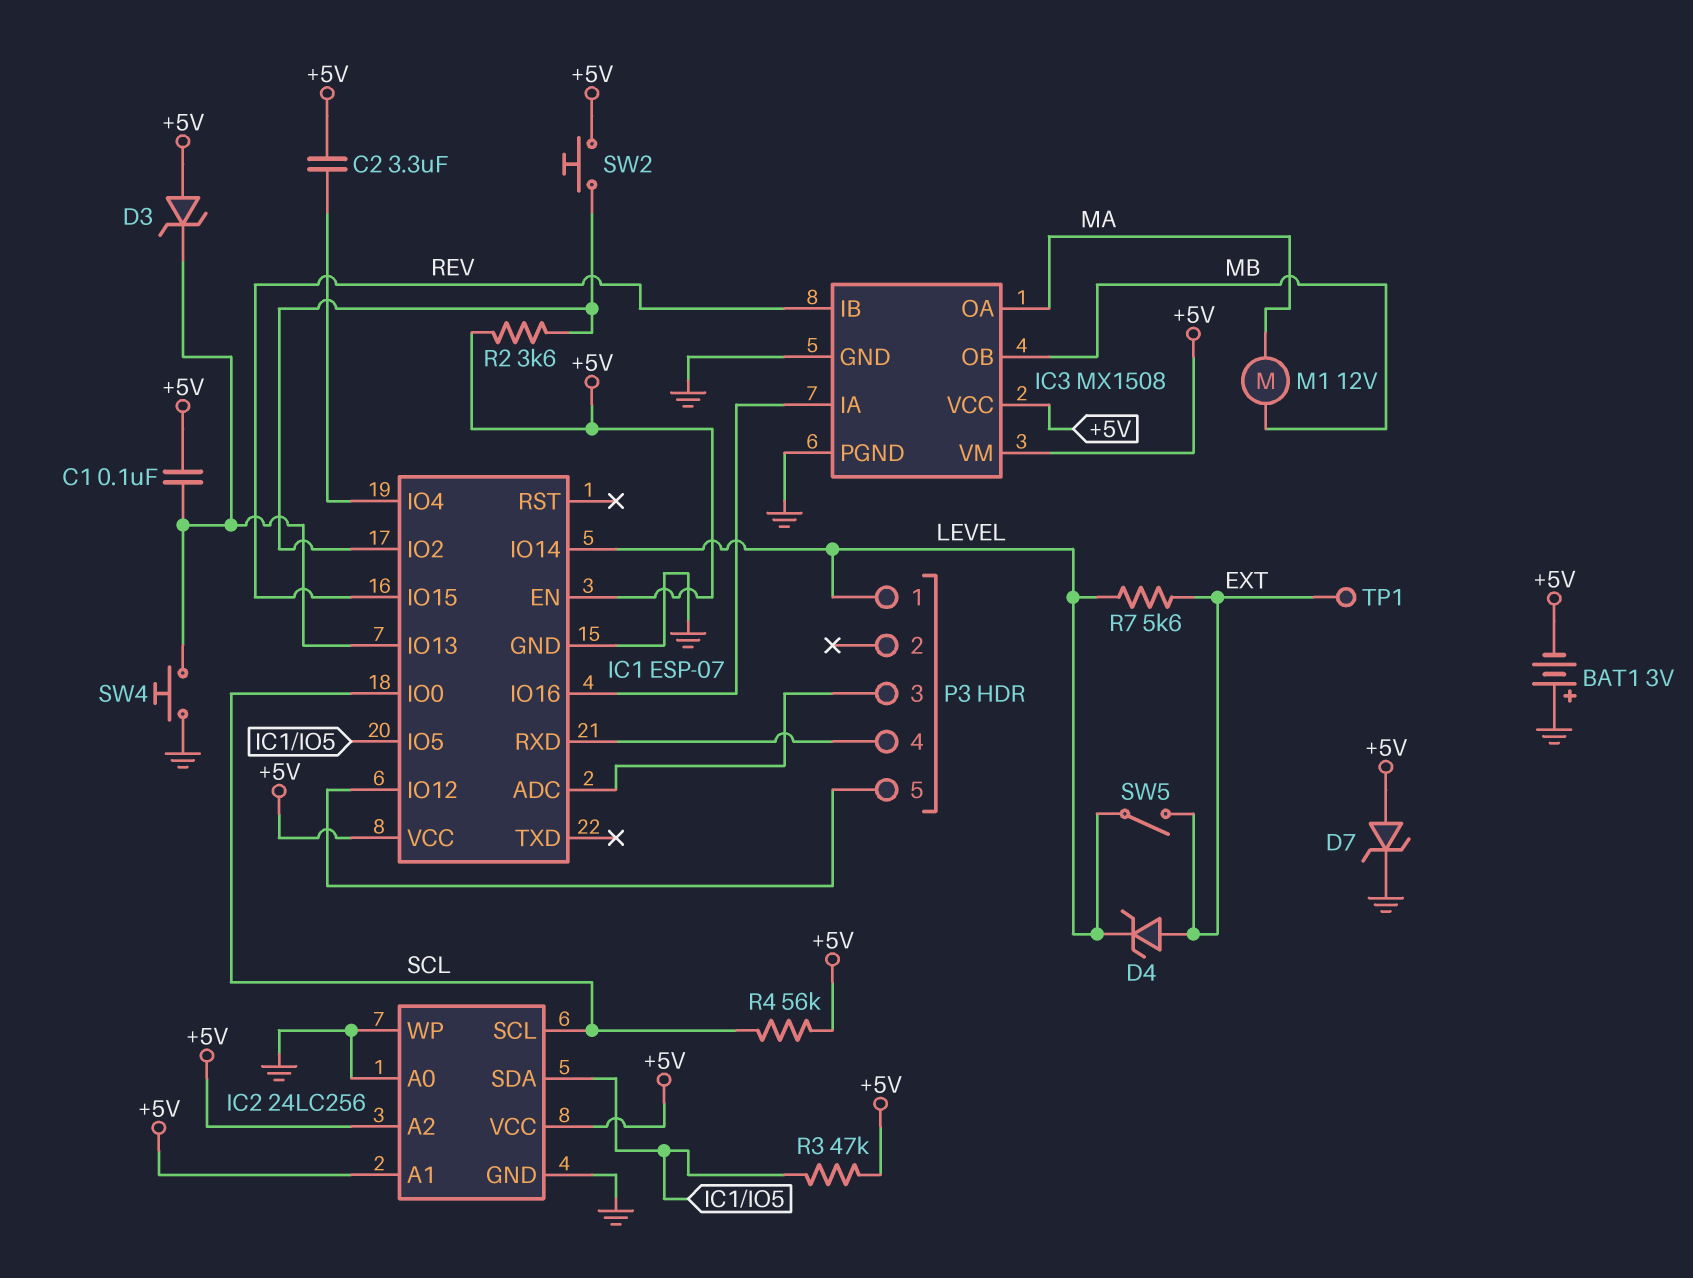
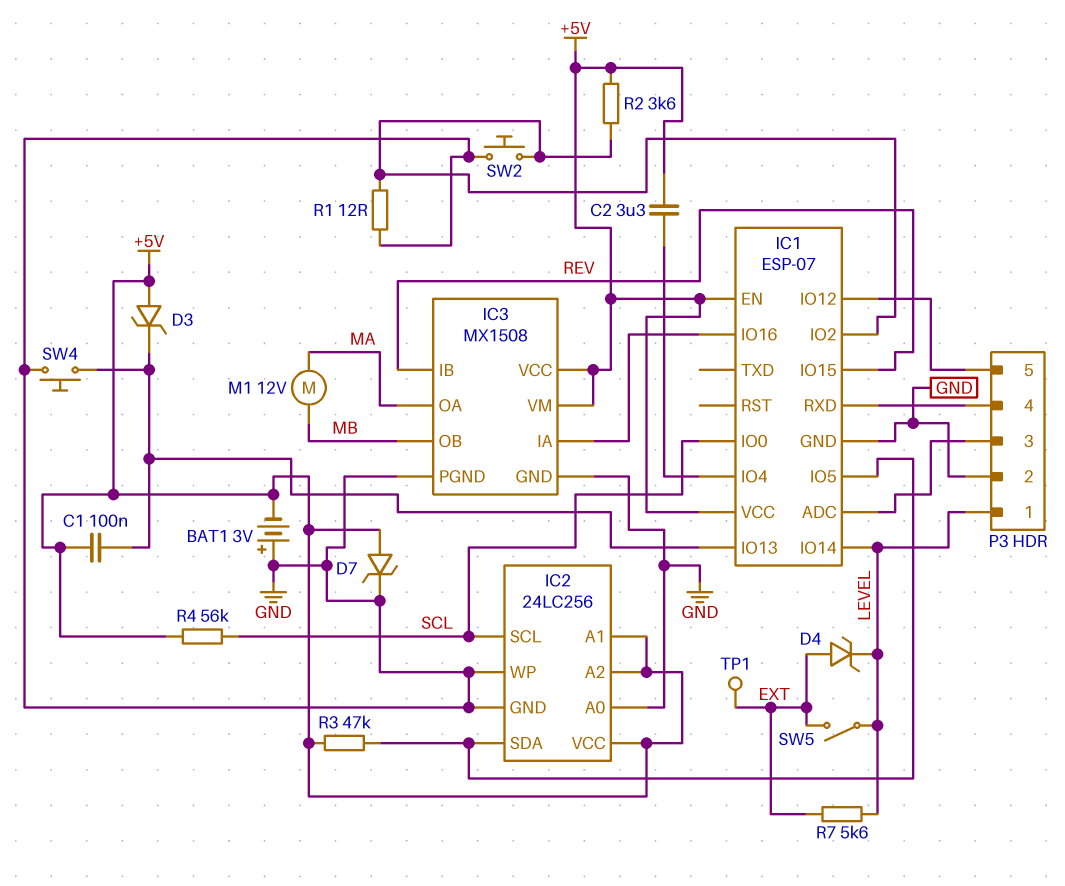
P3 pin 2: none -> GND
R1: none -> 12 (GND, IC1/IO2)
SW2: button (+5V, IC1/IO2) -> button (GND, IC1/IO2)

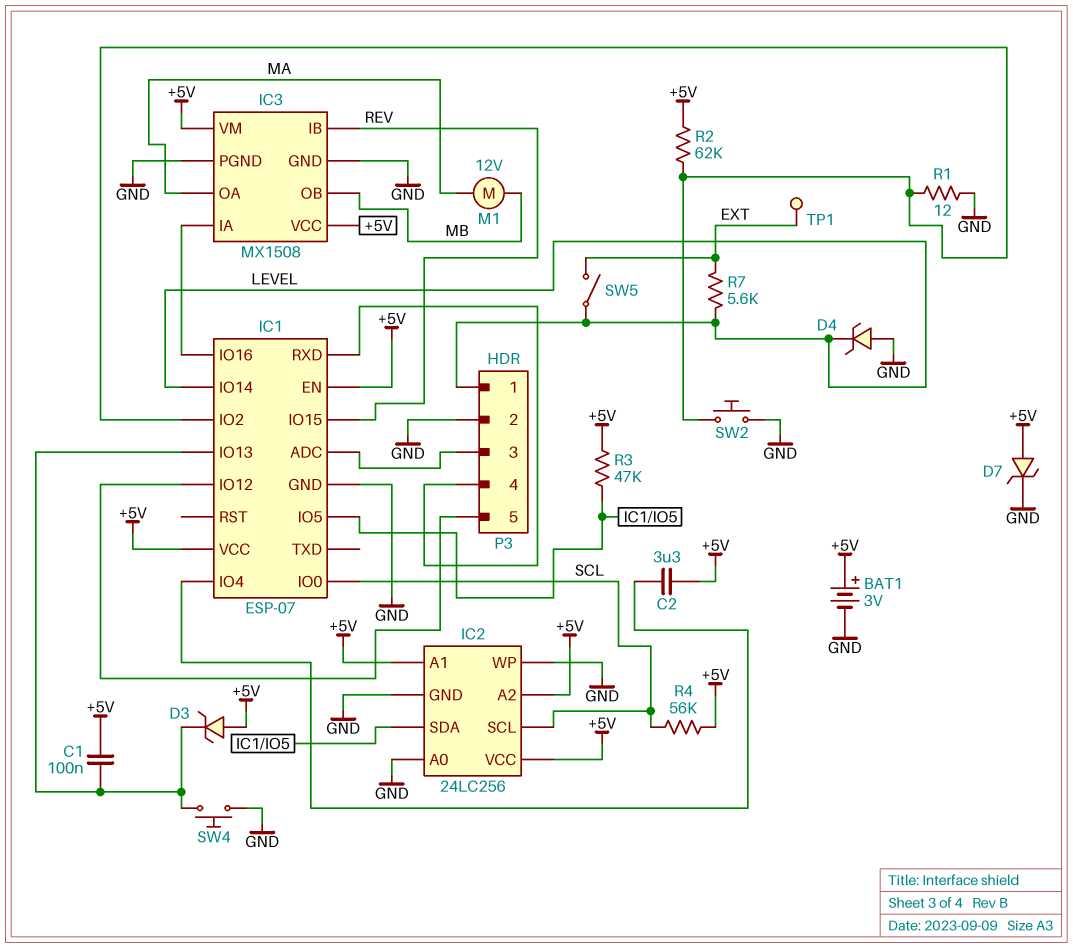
BAT1: 3V (plus GND, minus +5V) -> 3V (plus +5V, minus GND)
D4: zener (A EXT, K LEVEL) -> zener (A GND, K LEVEL)
R2: 3.6k (+5V, IC1/IO2) -> 62k (+5V, IC1/IO2)

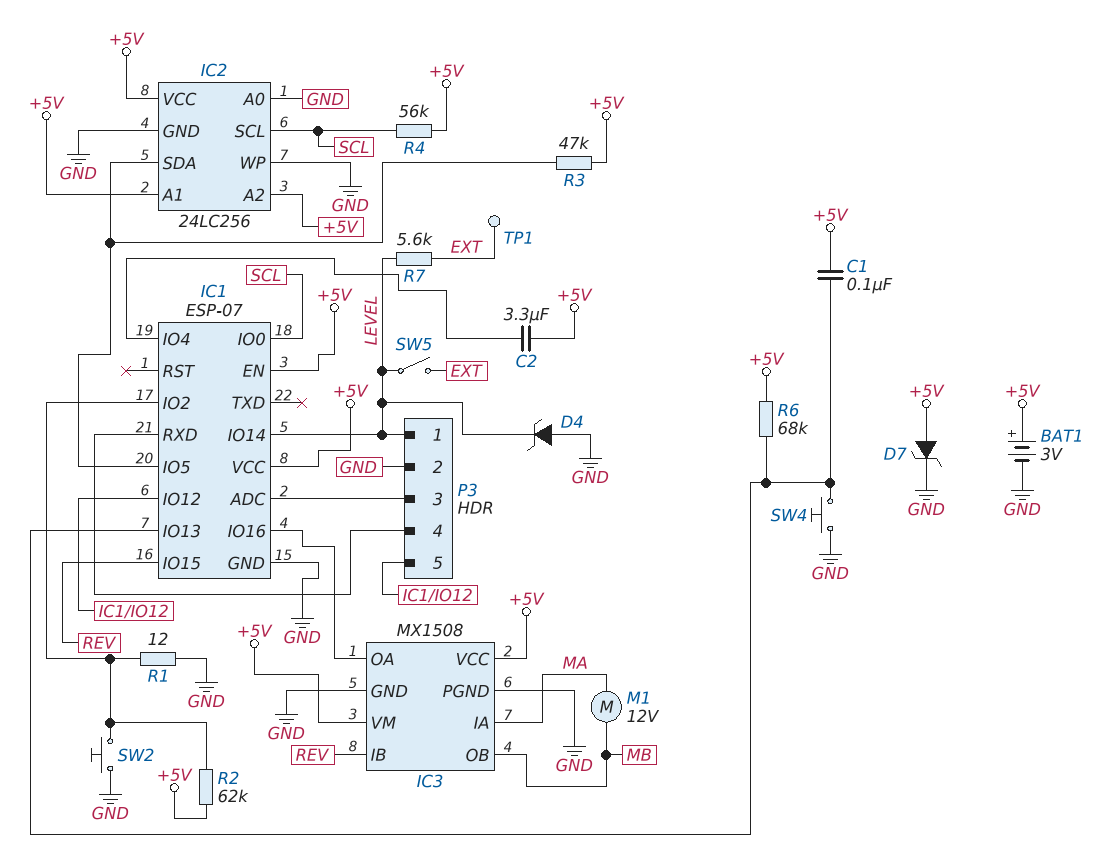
D3: zener (A +5V, K IC1/IO13) -> none
IC3 pin IA: IC1/IO16 -> MA
IC3 pin OA: MA -> IC1/IO16
R6: none -> 68k (+5V, IC1/IO13)

